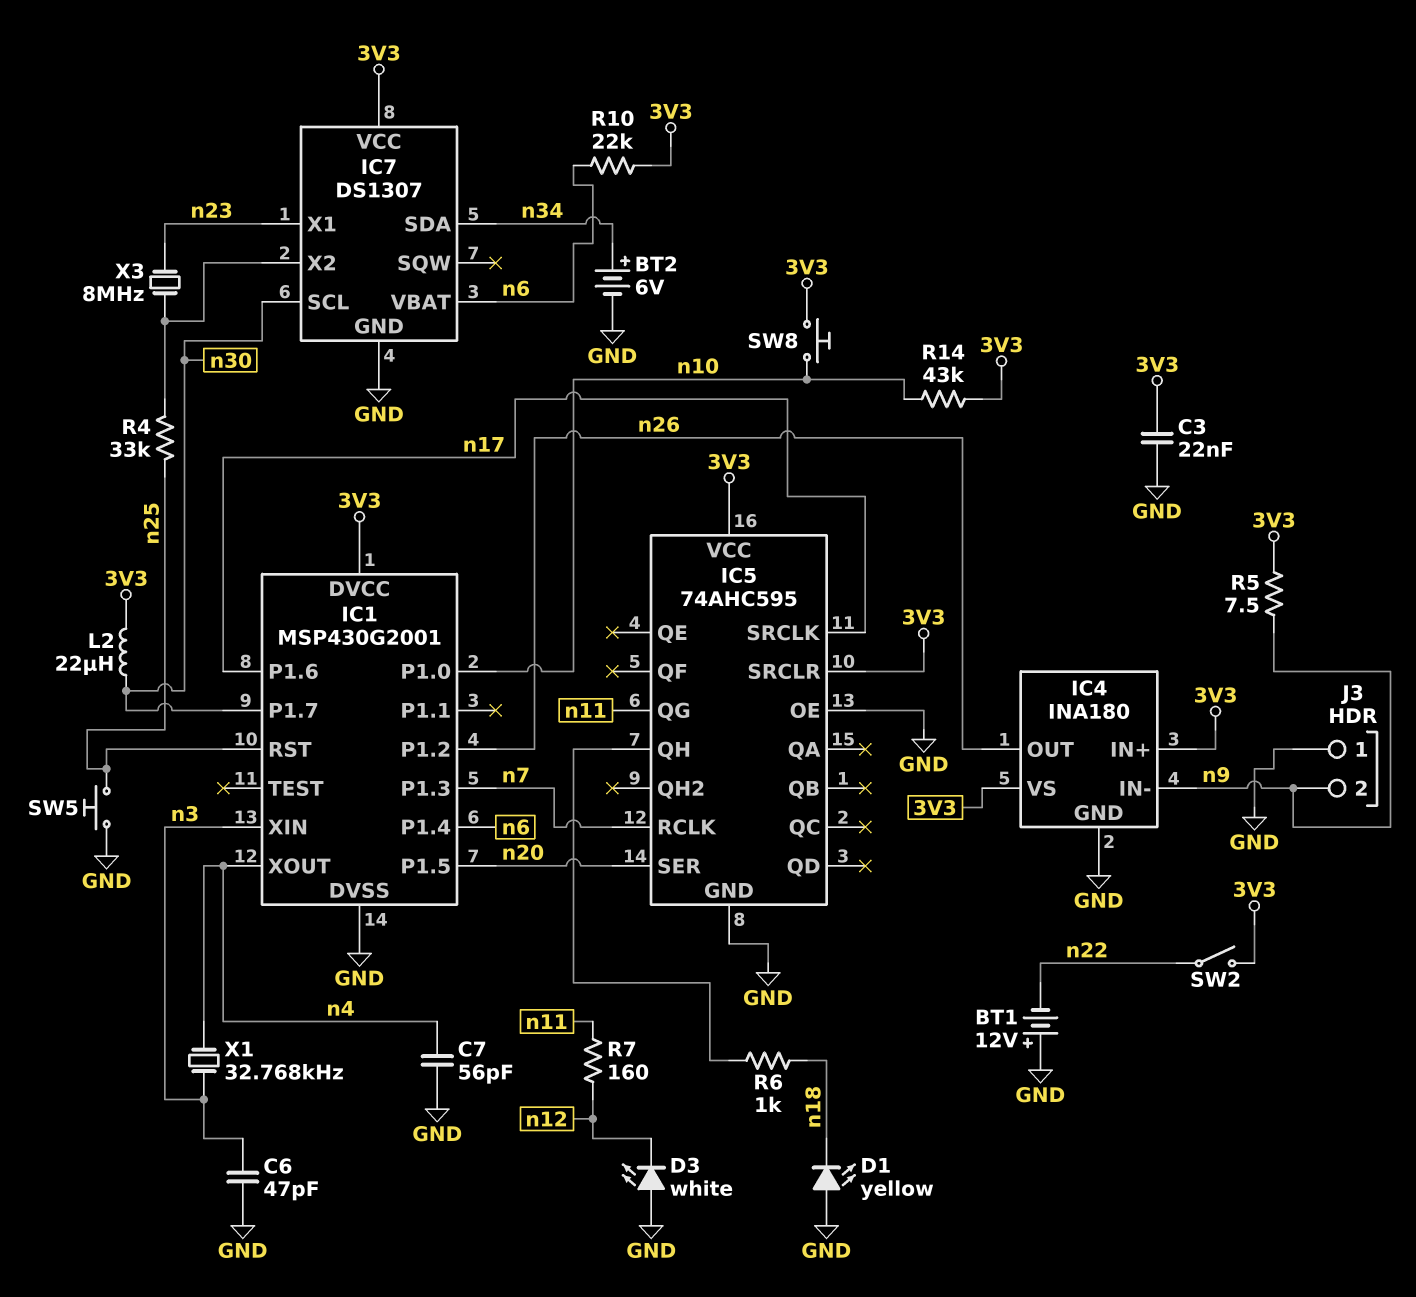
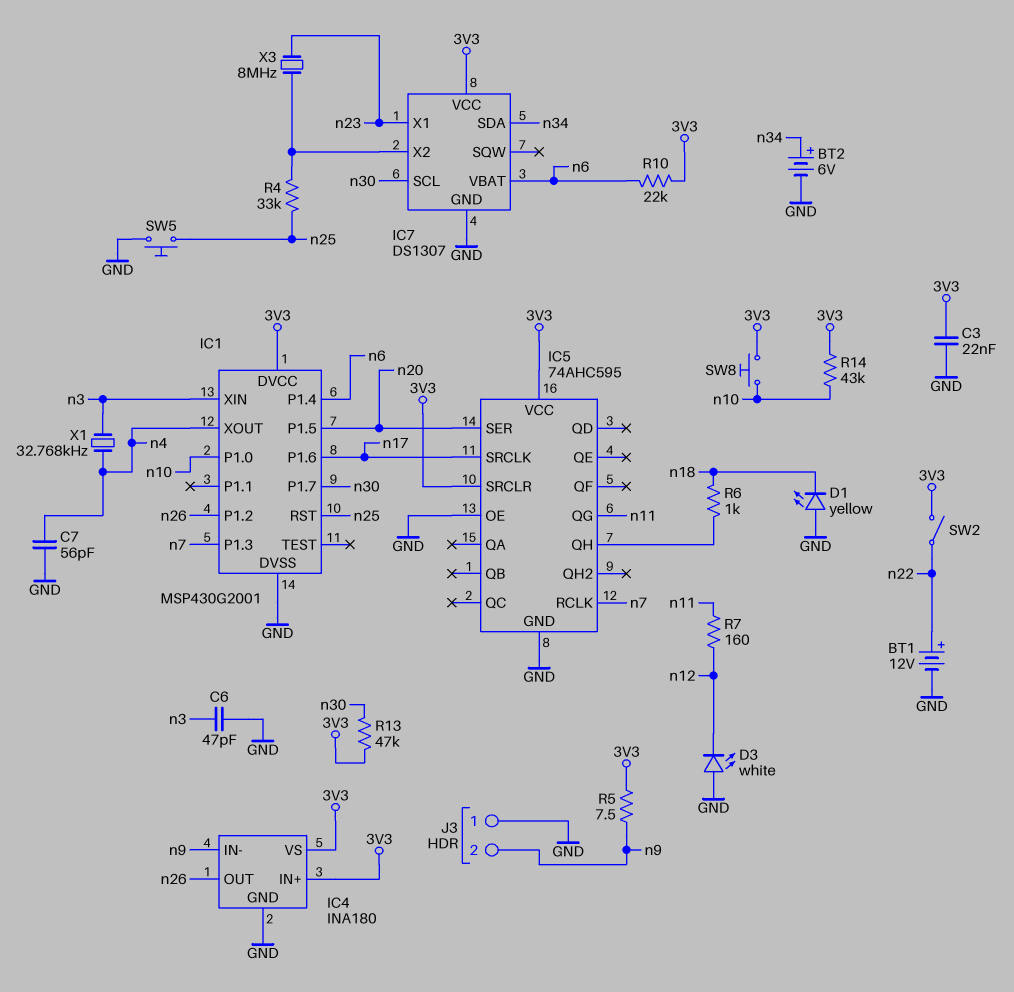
BT1: 12V (plus GND, minus n22) -> 12V (plus n22, minus GND)
L2: 22uH (3V3, n30) -> none
R13: none -> 47k (3V3, n30)

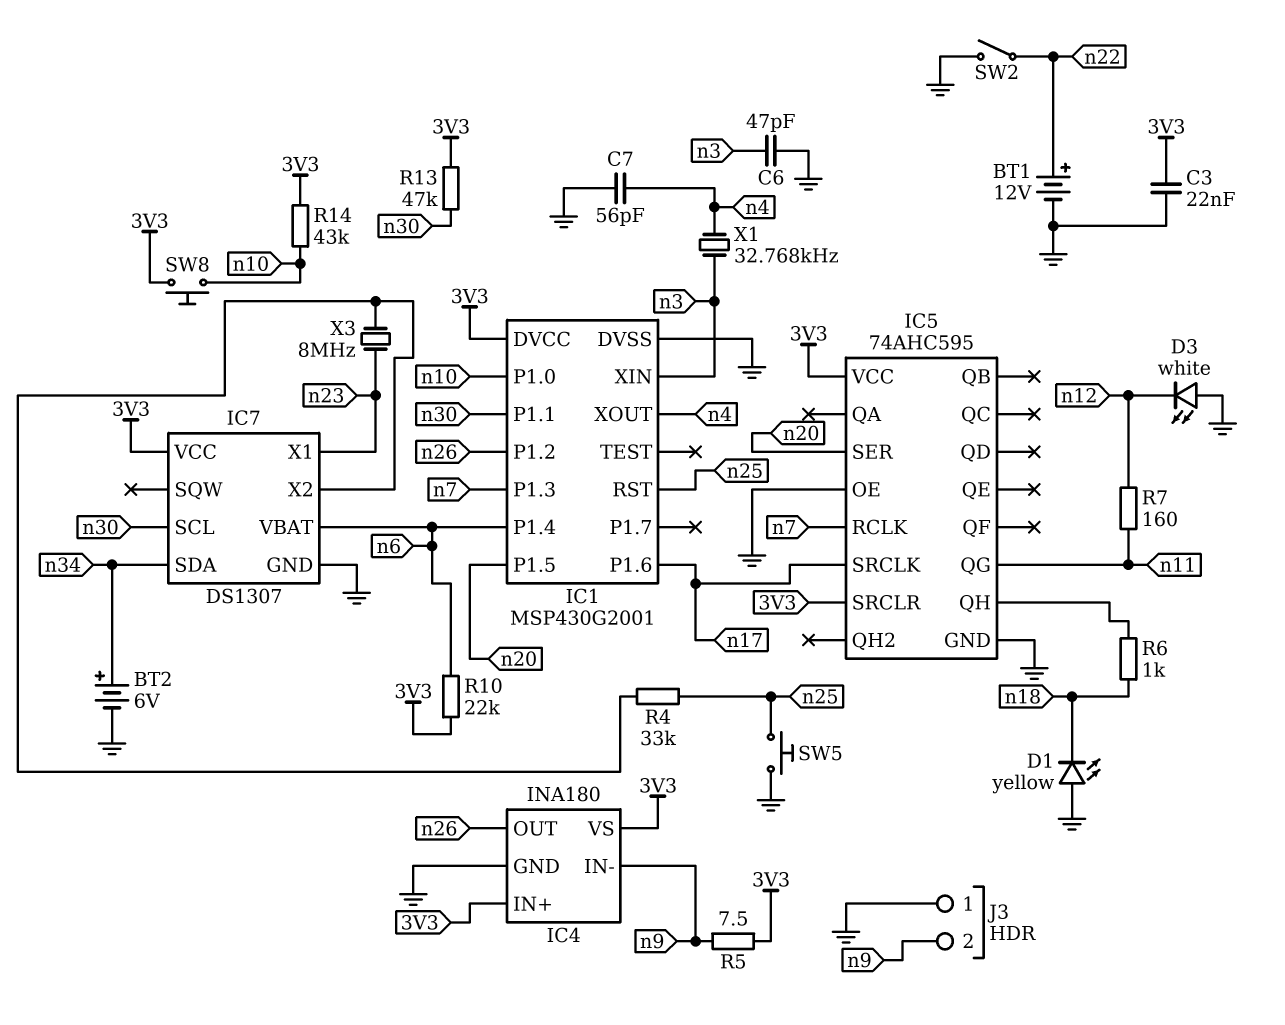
IC1 pin P1.1: none -> n30
IC1 pin P1.7: n30 -> none
SW2: switch (3V3, n22) -> switch (GND, n22)

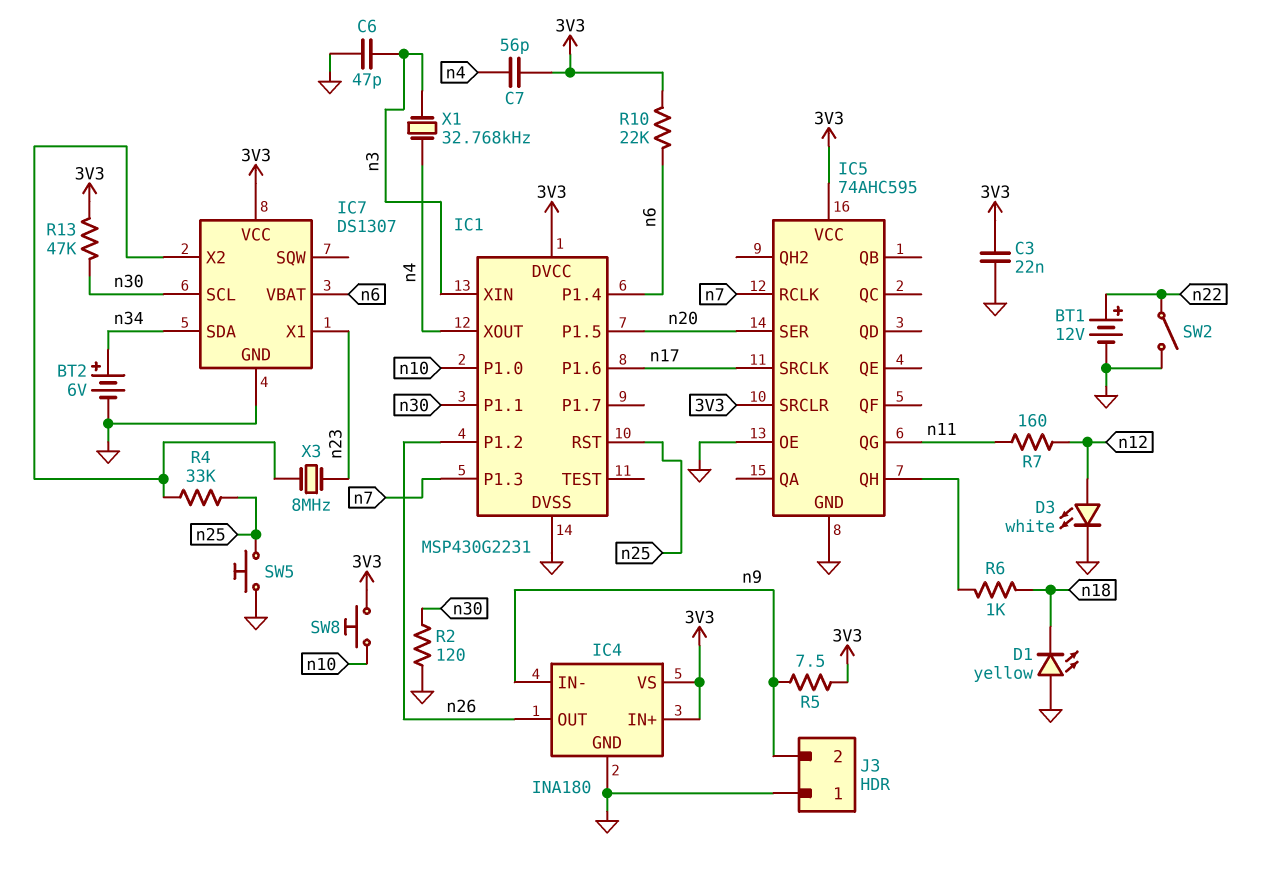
C7: 56pF (GND, n4) -> 56pF (3V3, n4)
D3: LED white (A GND, K n12) -> LED white (A n12, K GND)
IC1: MSP430G2001 -> MSP430G2231
R2: none -> 120 (GND, n30)
R14: 43k (3V3, n10) -> none

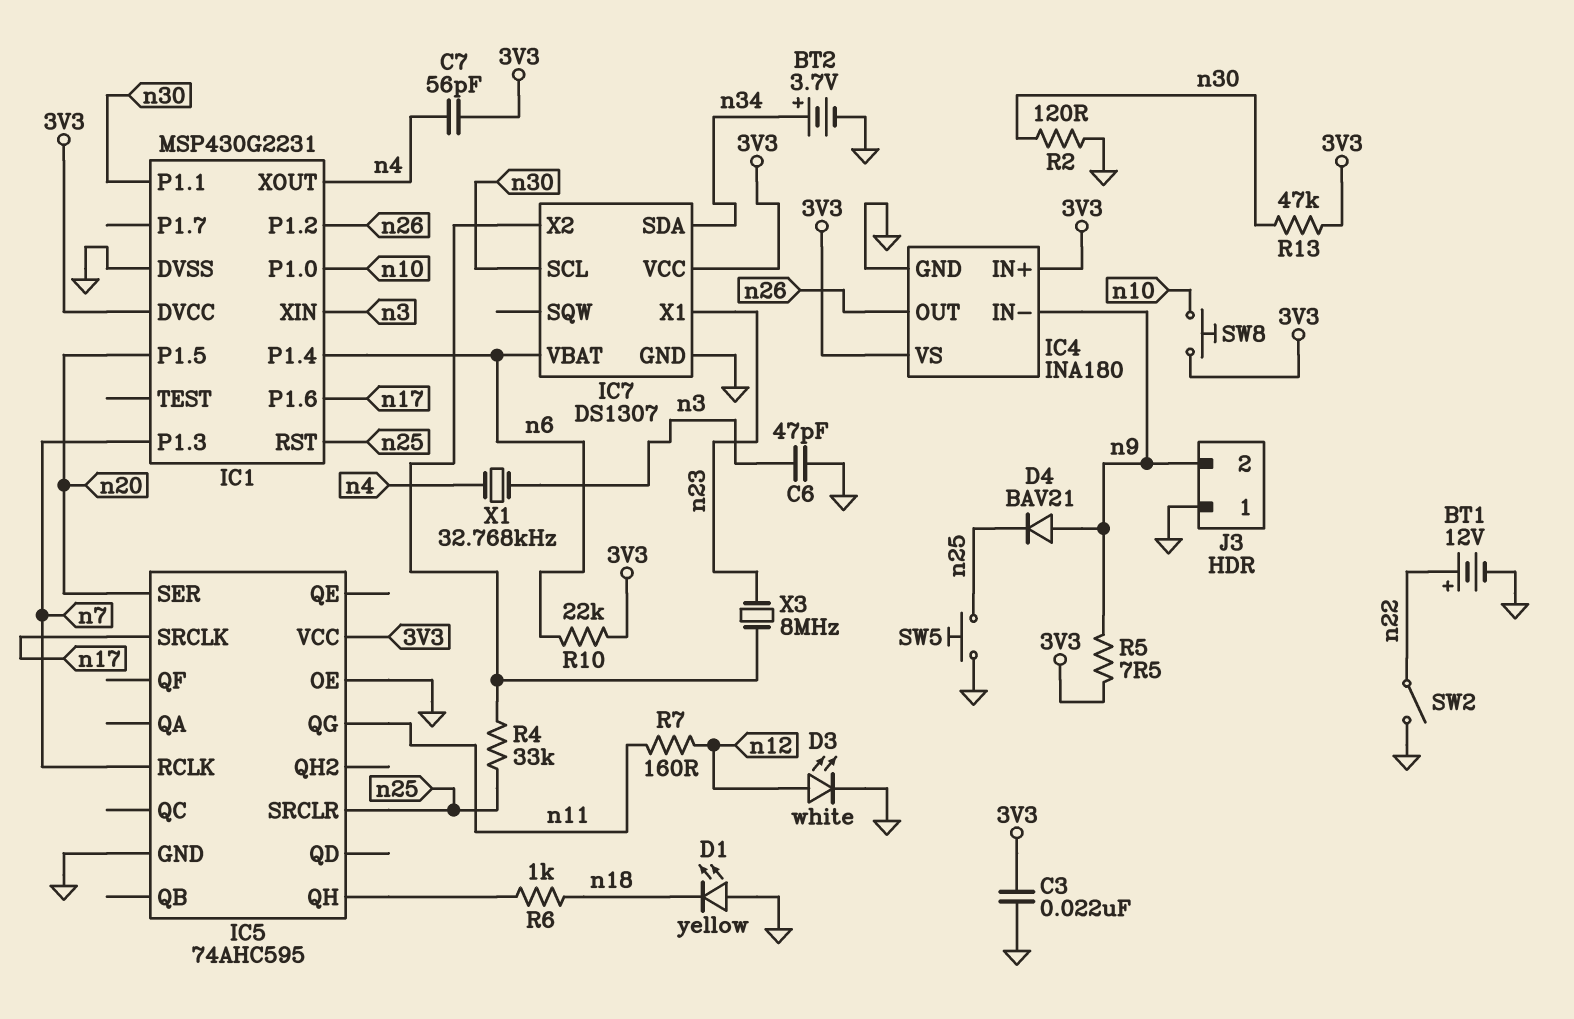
BT2: 6V (plus n34, minus GND) -> 3.7V (plus n34, minus GND)
D4: none -> diode BAV21 (A n9, K n25)
IC5 pin SRCLR: 3V3 -> n25

